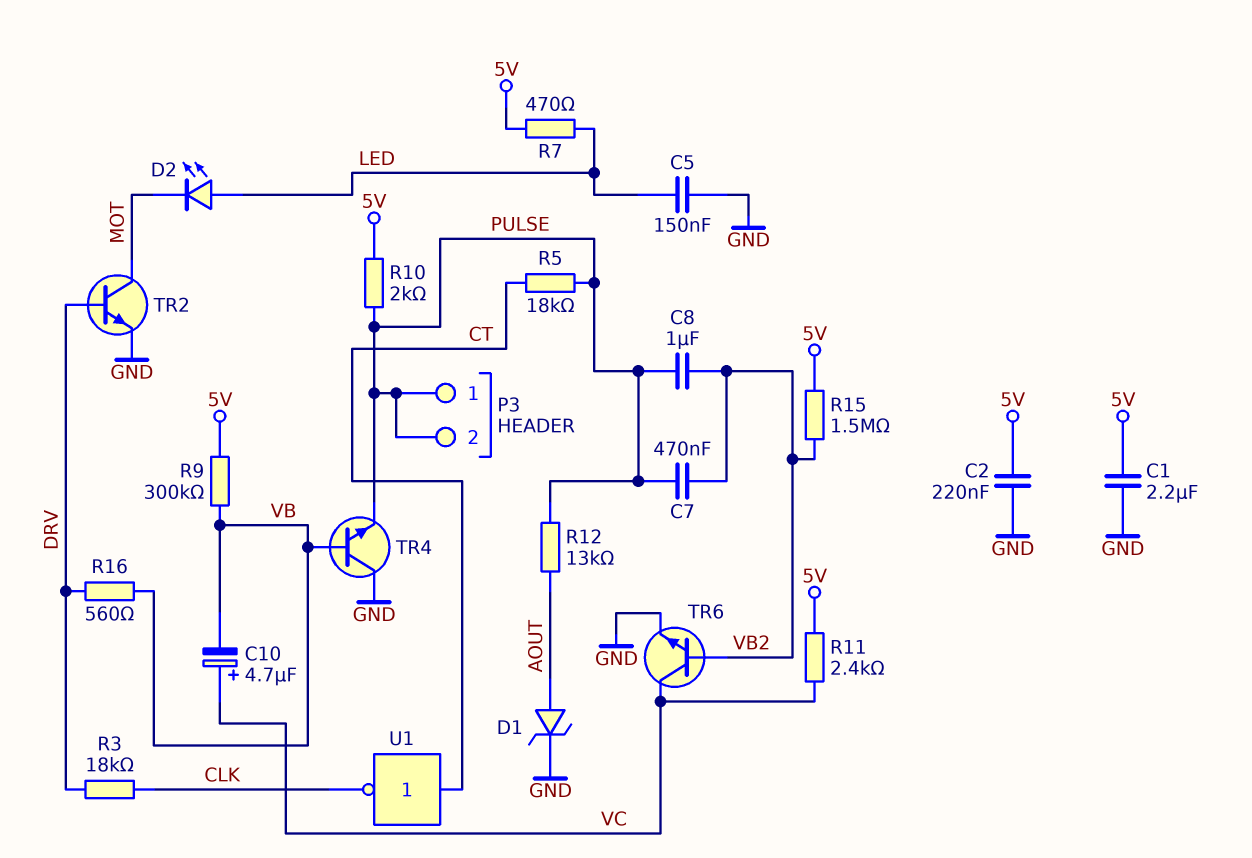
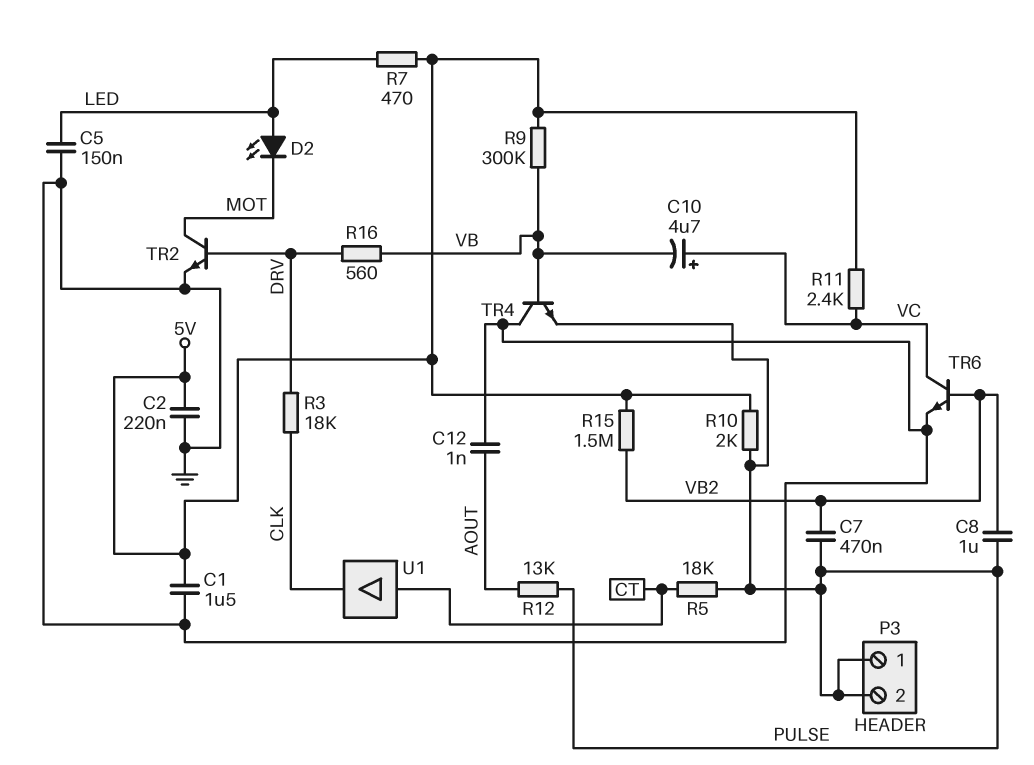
C1: 2.2uF (5V, GND) -> 1.5uF (5V, GND)
C12: none -> 1nF (AOUT, GND)
D1: zener (A AOUT, K GND) -> none
U1: NOT (in CT, out CLK) -> buffer (in CT, out CLK)

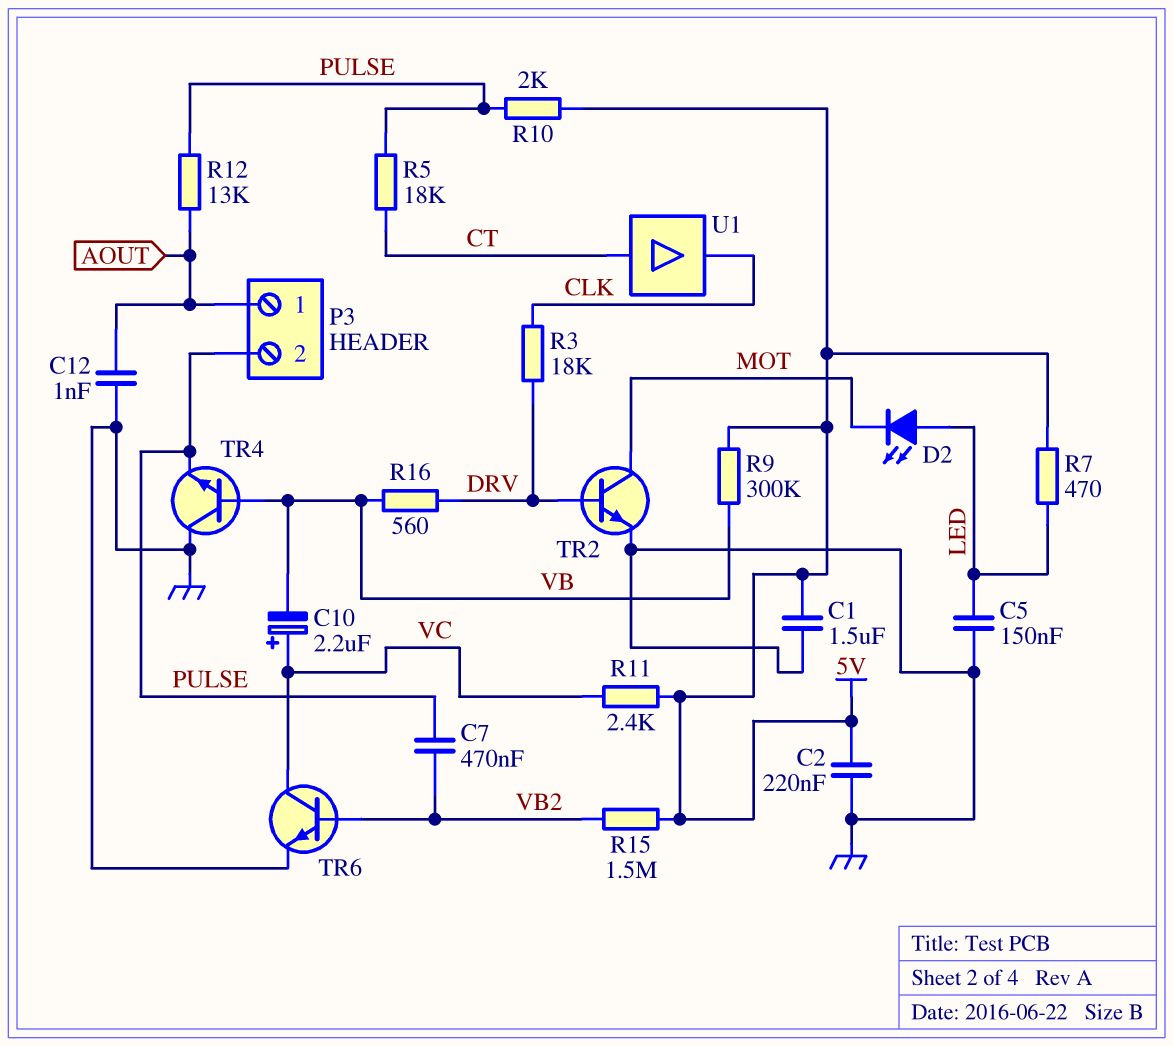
C8: 1uF (PULSE, VB2) -> none
C10: 4.7uF (plus VC, minus VB) -> 2.2uF (plus VC, minus VB)
P3 pin 1: PULSE -> AOUT

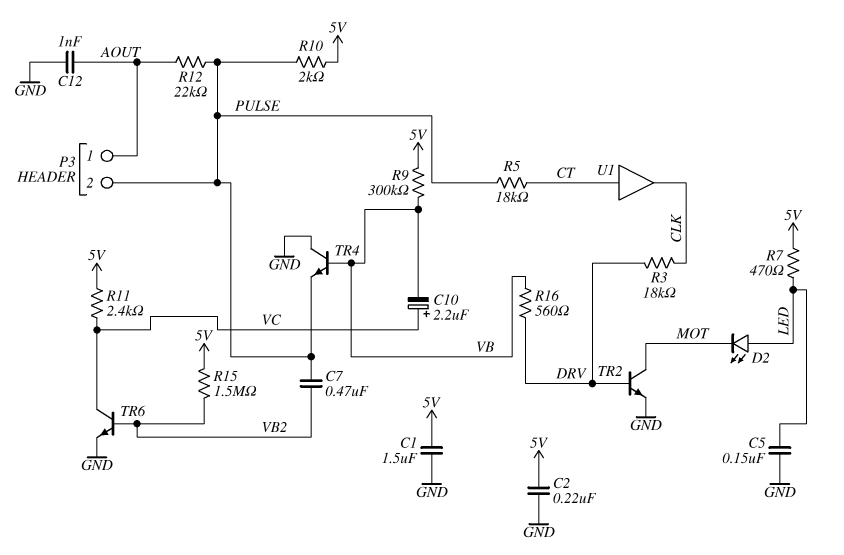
R12: 13k (AOUT, PULSE) -> 22k (AOUT, PULSE)

